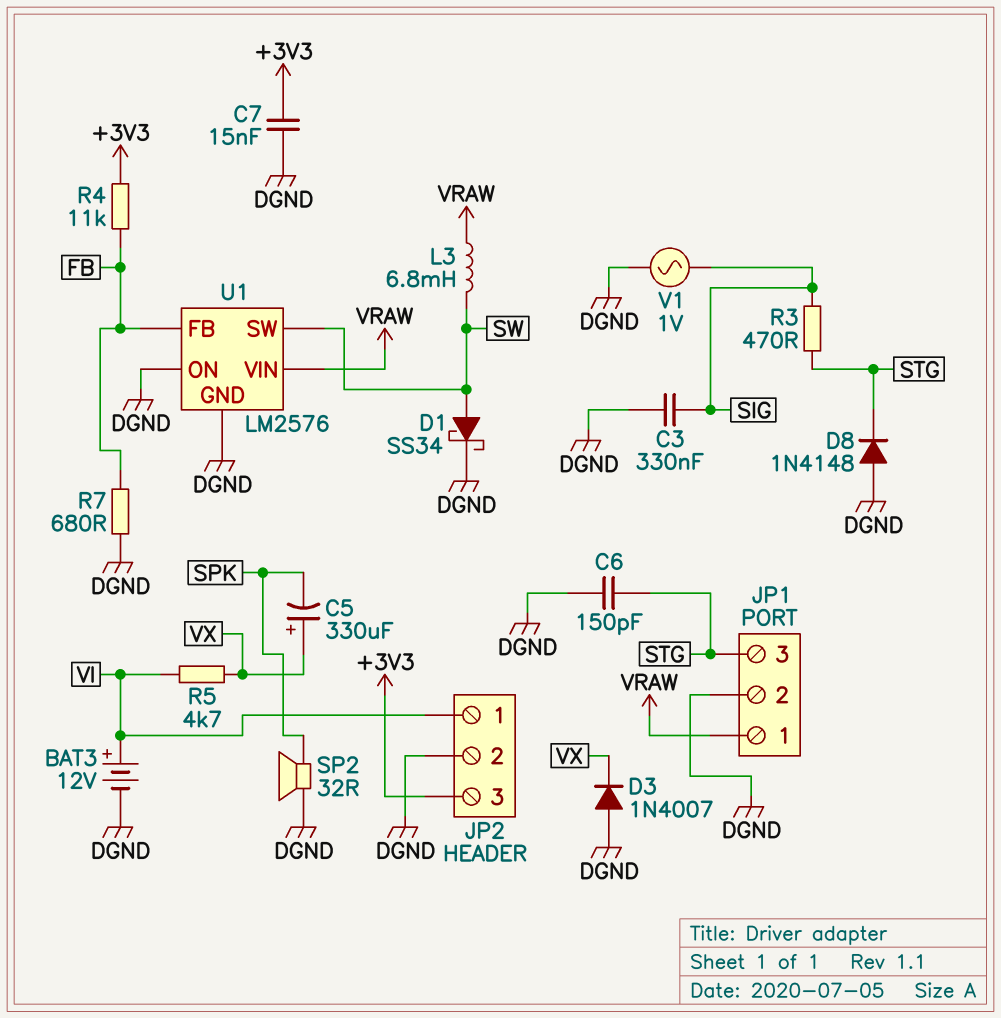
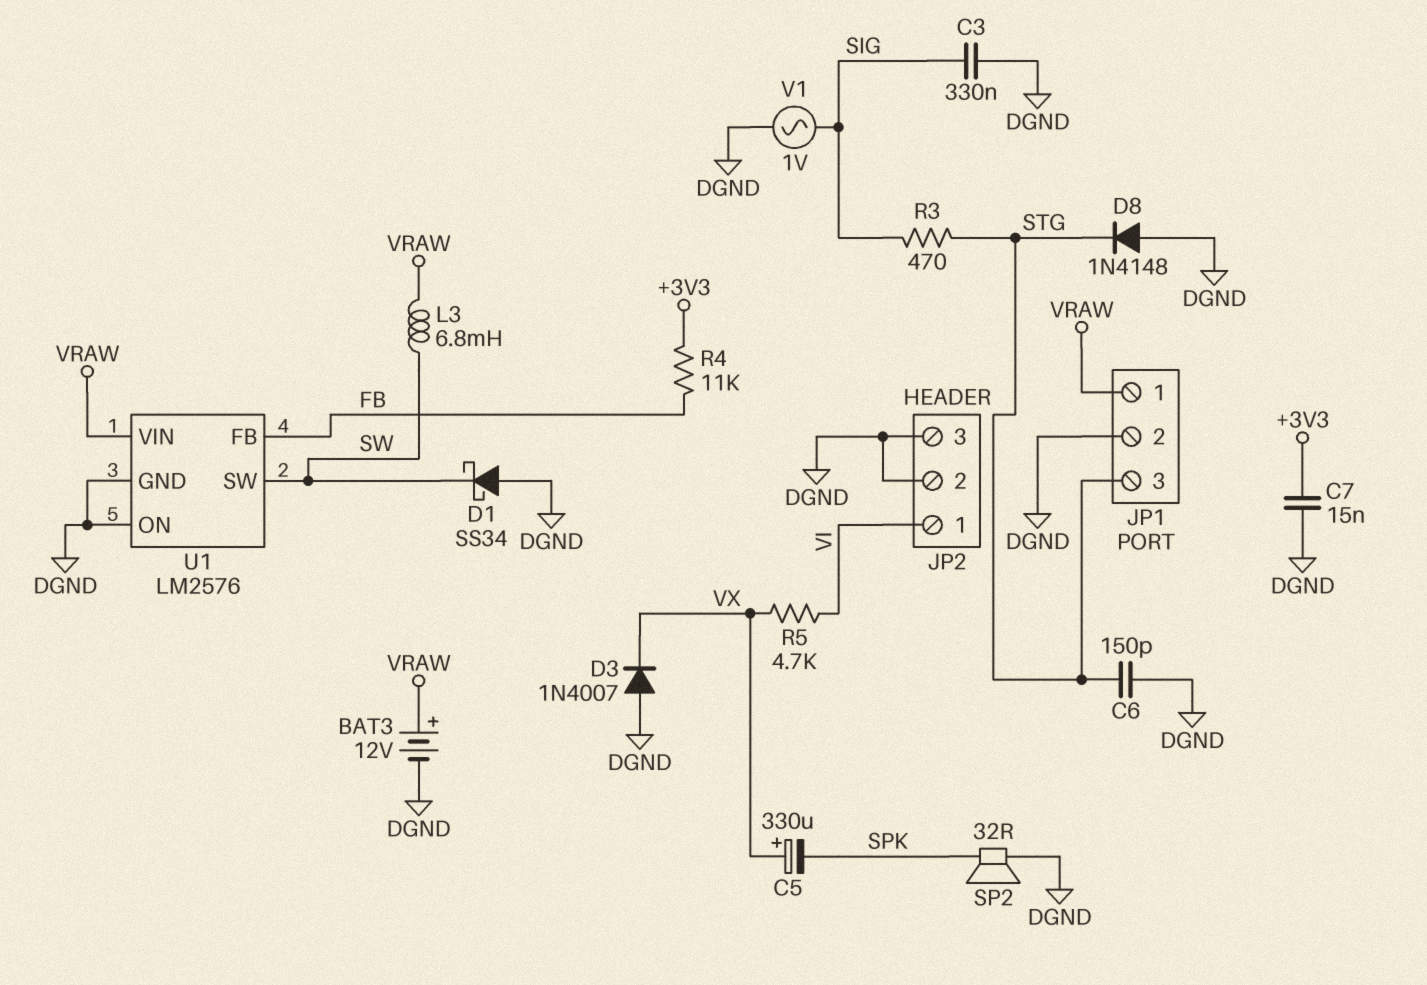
BAT3: 12V (plus VI, minus DGND) -> 12V (plus VRAW, minus DGND)
D1: schottky SS34 (A SW, K DGND) -> schottky SS34 (A DGND, K SW)
JP2 pin 3: +3V3 -> DGND
R7: 680 (DGND, FB) -> none

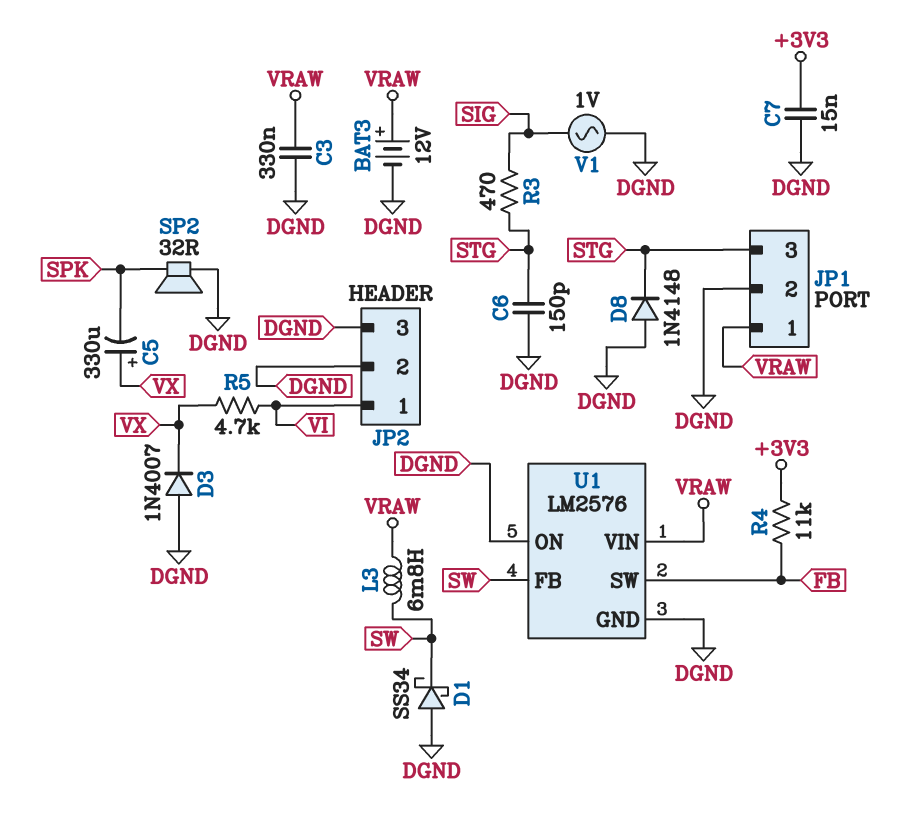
C3: 330nF (DGND, SIG) -> 330nF (DGND, VRAW)
U1 pin FB: FB -> SW
U1 pin SW: SW -> FB

